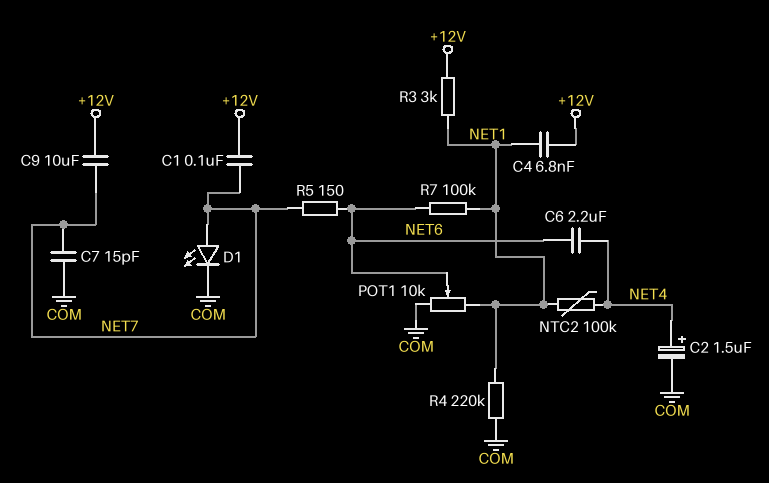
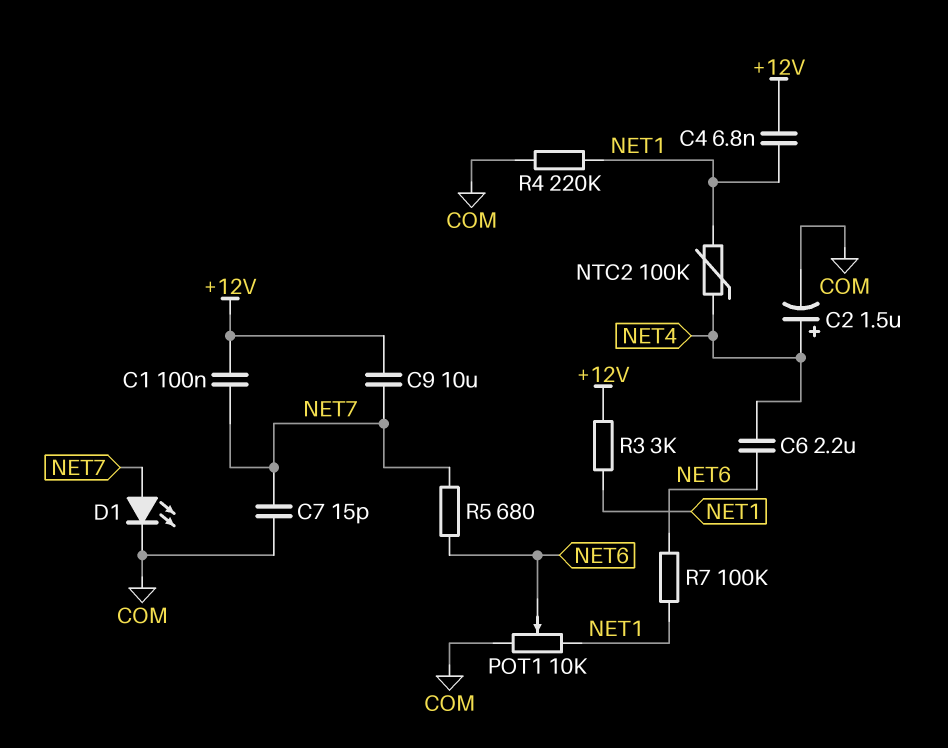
R5: 150 (NET6, NET7) -> 680 (NET6, NET7)

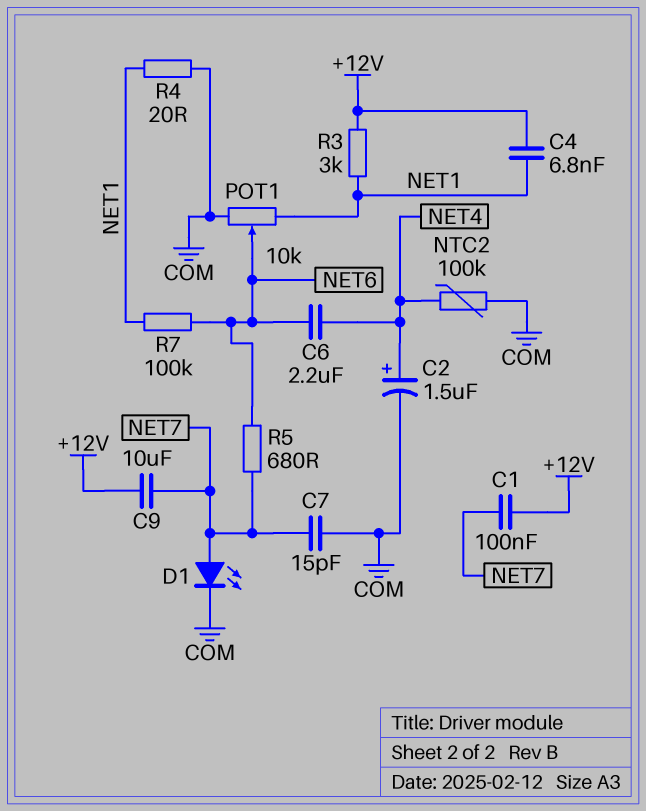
NTC2: 100k (NET1, NET4) -> 100k (COM, NET4)
R4: 220k (COM, NET1) -> 20 (COM, NET1)

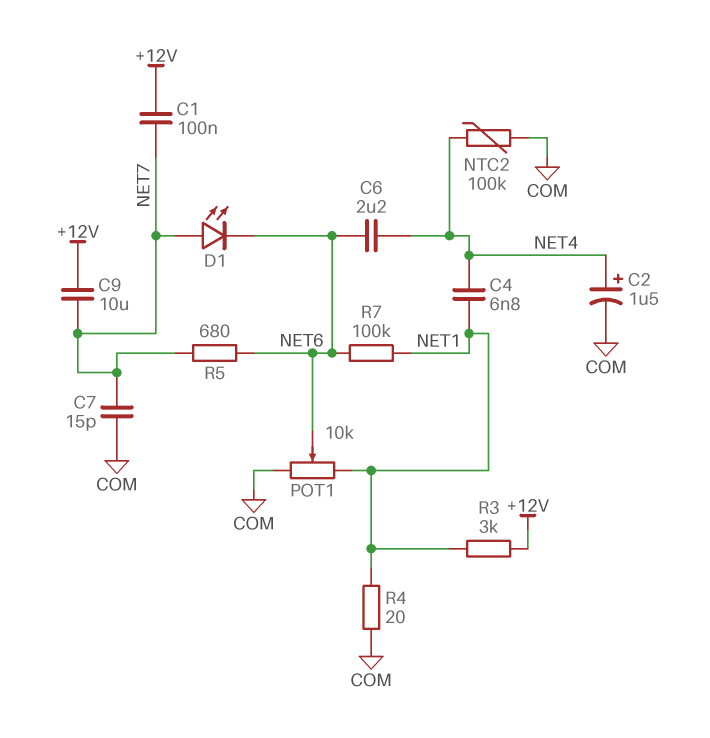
C4: 6.8nF (+12V, NET1) -> 6.8nF (NET1, NET4)
D1: LED (A NET7, K COM) -> LED (A NET7, K NET6)

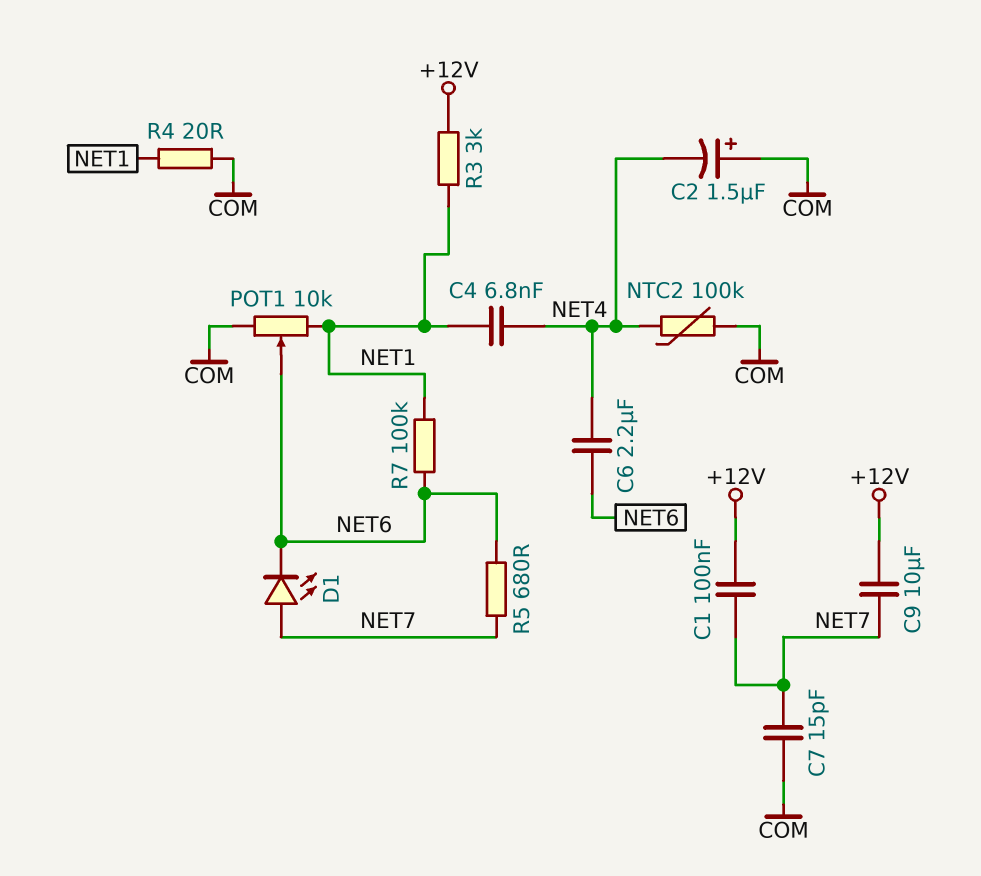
C2: 1.5uF (plus NET4, minus COM) -> 1.5uF (plus COM, minus NET4)

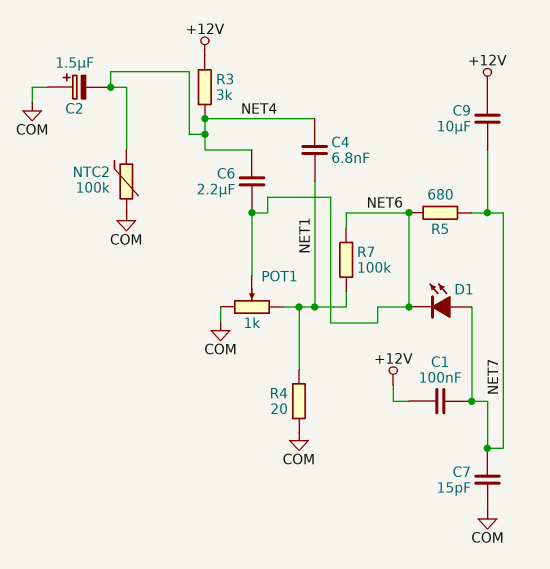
POT1: 10k (COM, NET1, wiper NET6) -> 1k (COM, NET1, wiper NET6)
R3: 3k (+12V, NET1) -> 3k (+12V, NET4)

